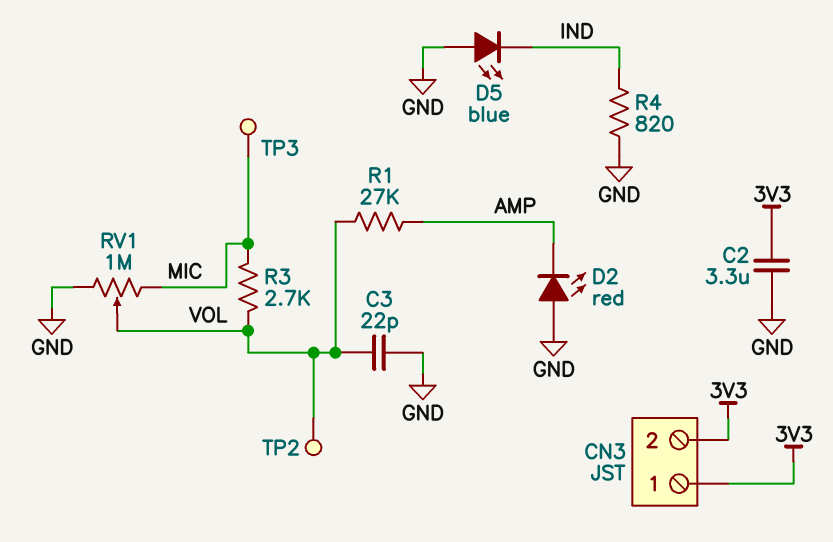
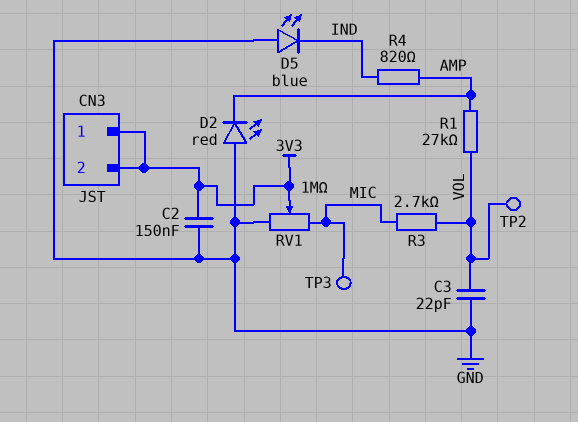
C2: 3.3uF (3V3, GND) -> 150nF (3V3, GND)
R4: 820 (GND, IND) -> 820 (AMP, IND)
RV1: 1M (GND, MIC, wiper VOL) -> 1M (GND, MIC, wiper 3V3)

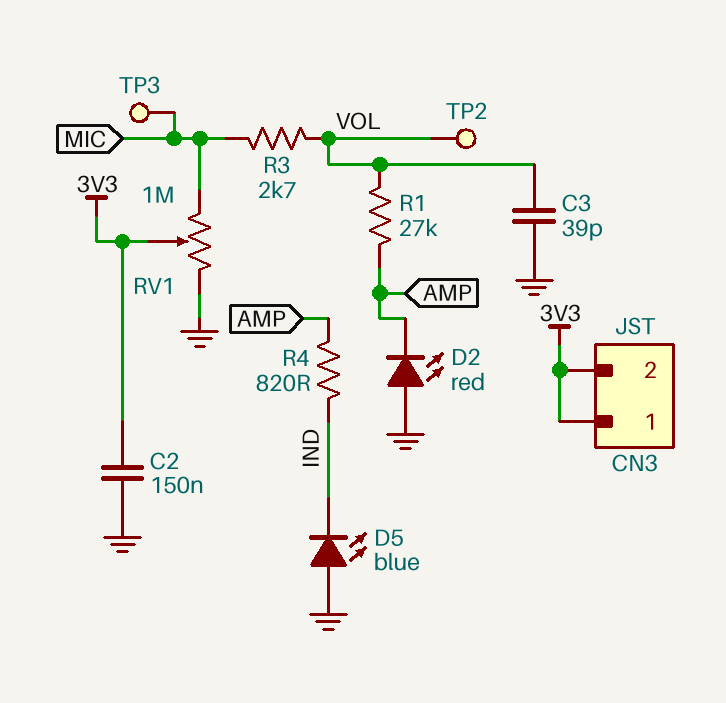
C3: 22pF (GND, VOL) -> 39pF (GND, VOL)

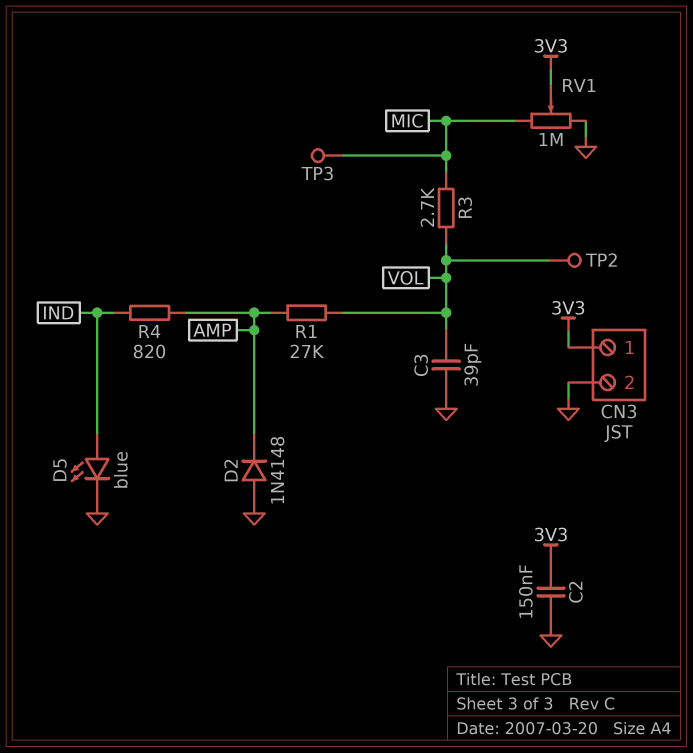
CN3 pin 2: 3V3 -> GND
D2: LED red (A GND, K AMP) -> diode 1N4148 (A GND, K AMP)
D5: LED blue (A GND, K IND) -> LED blue (A IND, K GND)

